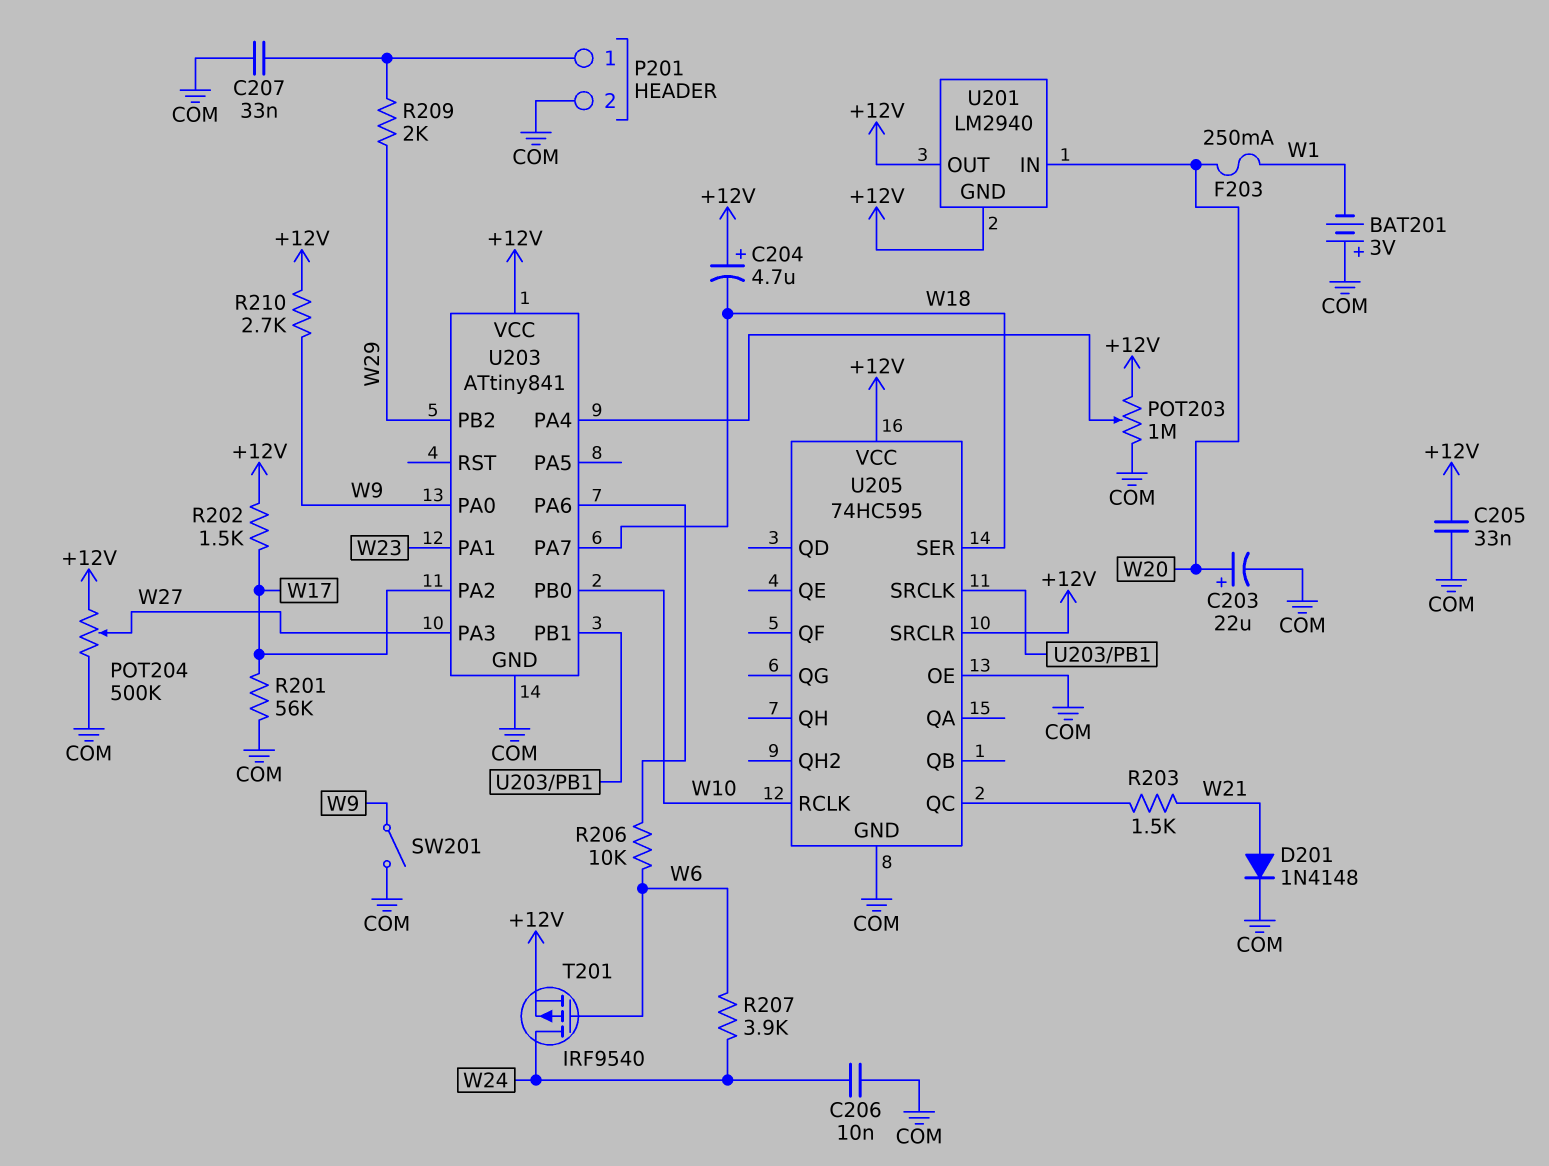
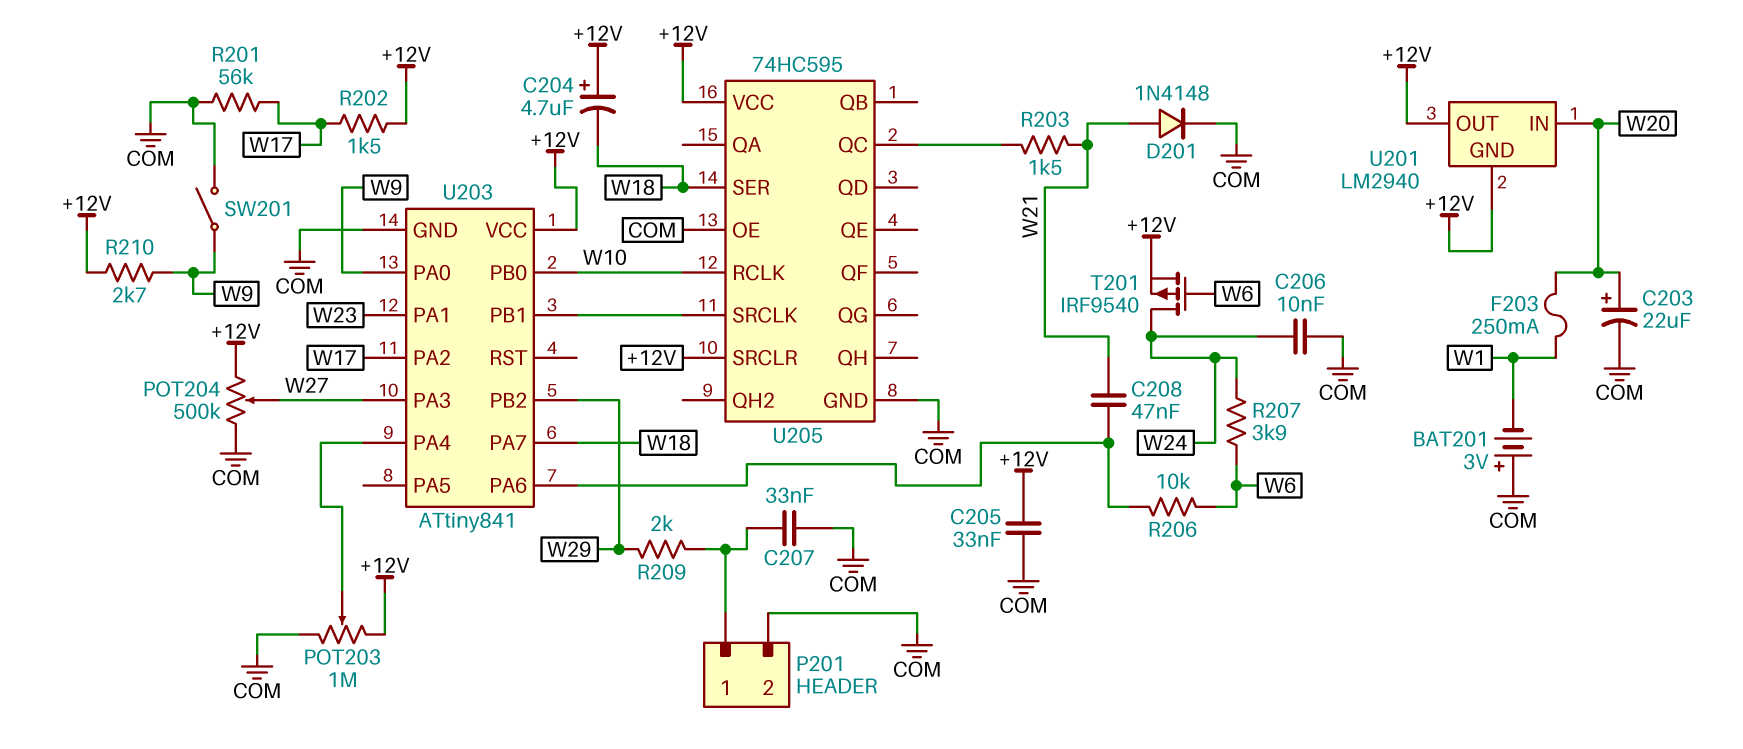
C208: none -> 47nF (U203/PA6, W21)

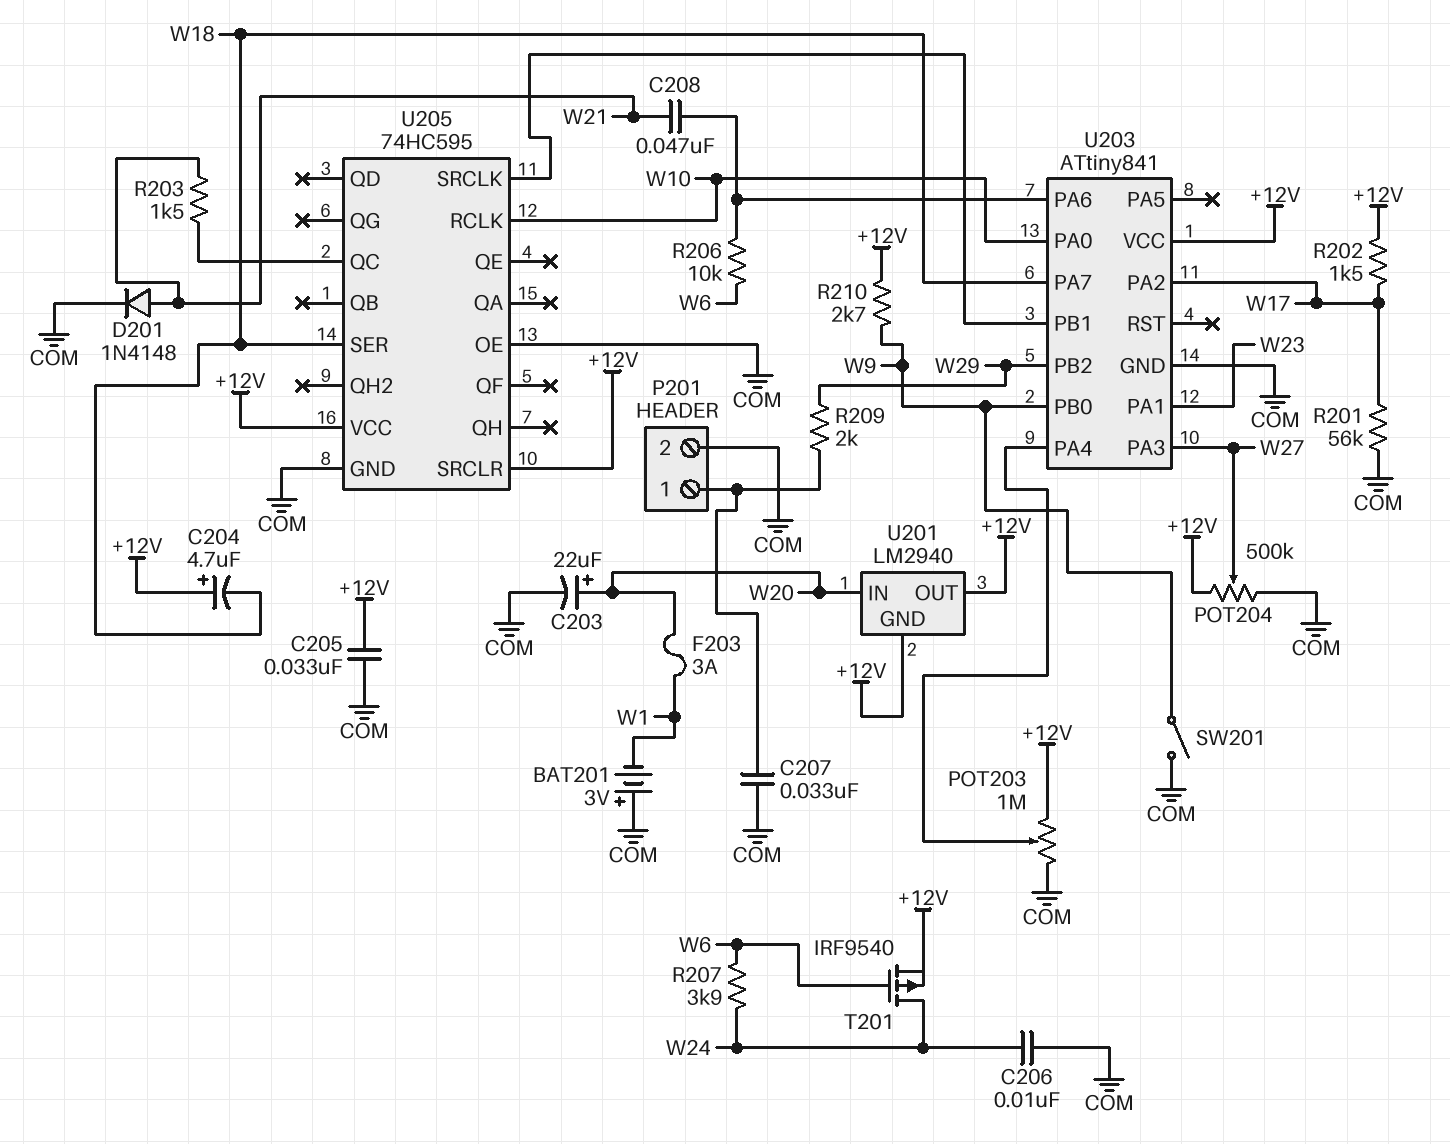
F203: 250mA (W1, W20) -> 3A (W1, W20)
U203 pin PA0: W9 -> W10
U203 pin PB0: W10 -> W9

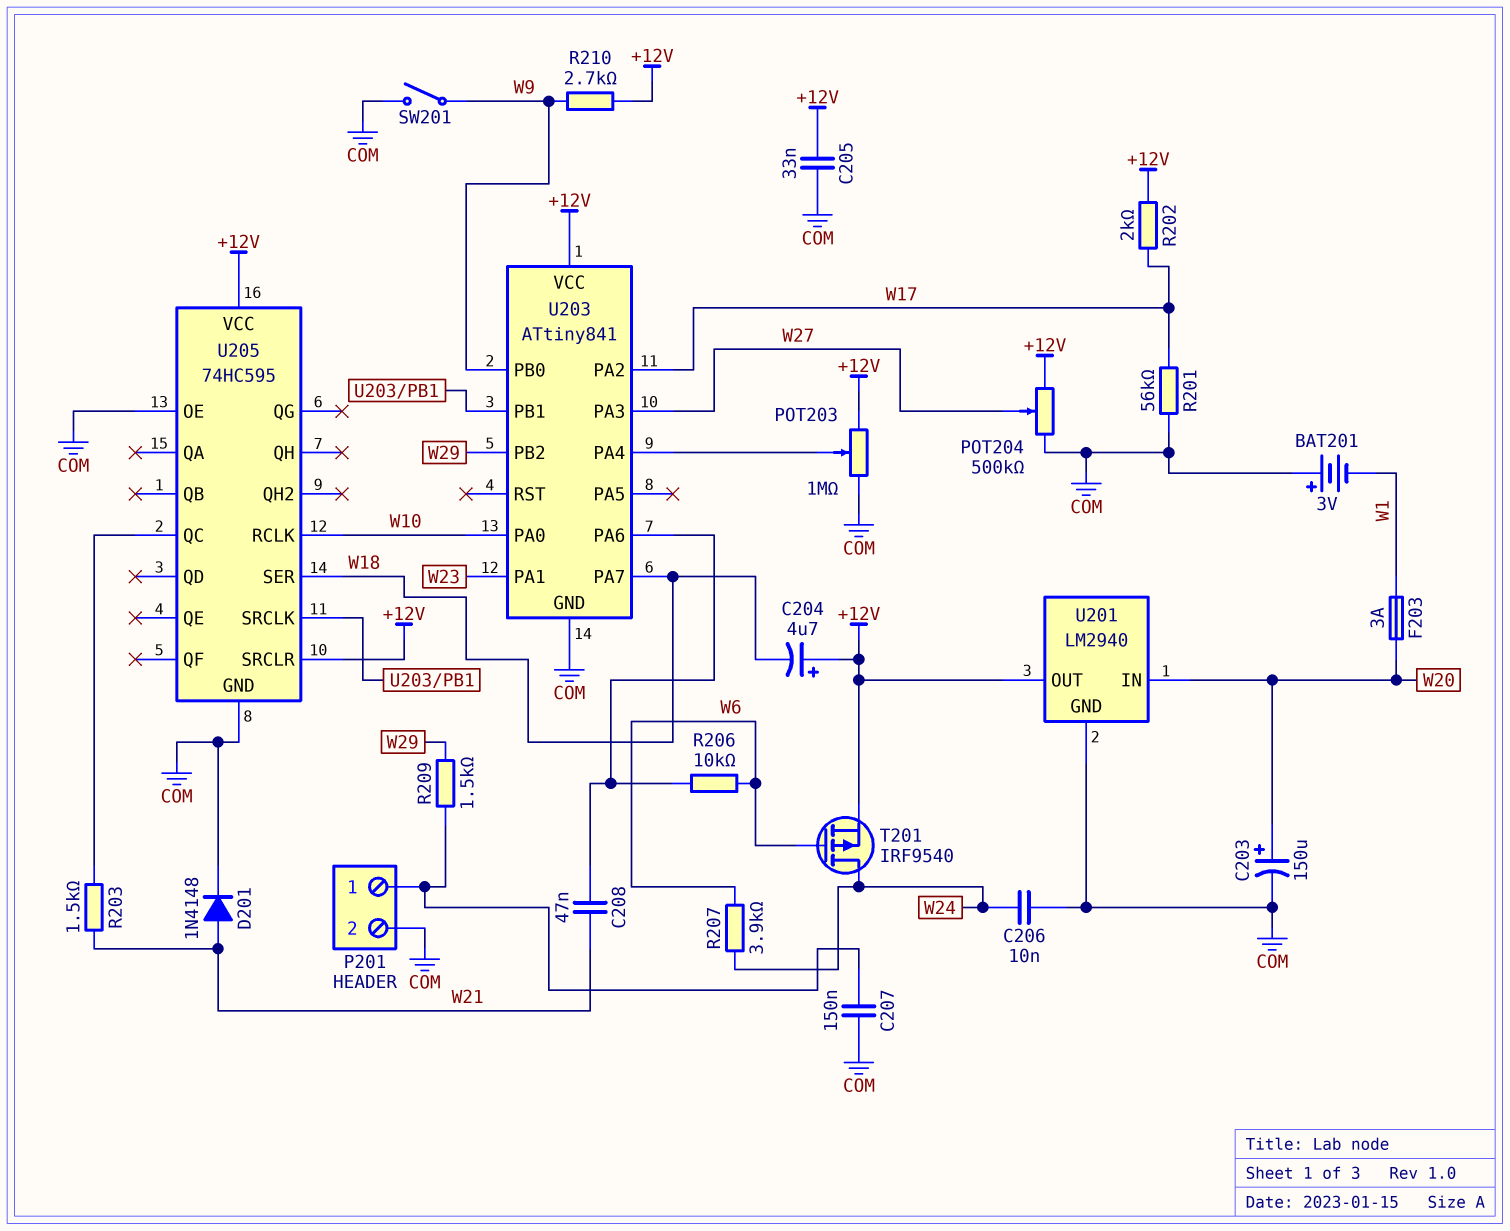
C203: 22uF (plus W20, minus COM) -> 150uF (plus W20, minus COM)
C207: 33nF (COM, P201/1) -> 150nF (COM, P201/1)
R202: 1.5k (+12V, W17) -> 2k (+12V, W17)
R209: 2k (P201/1, W29) -> 1.5k (P201/1, W29)
U201 pin GND: +12V -> COM

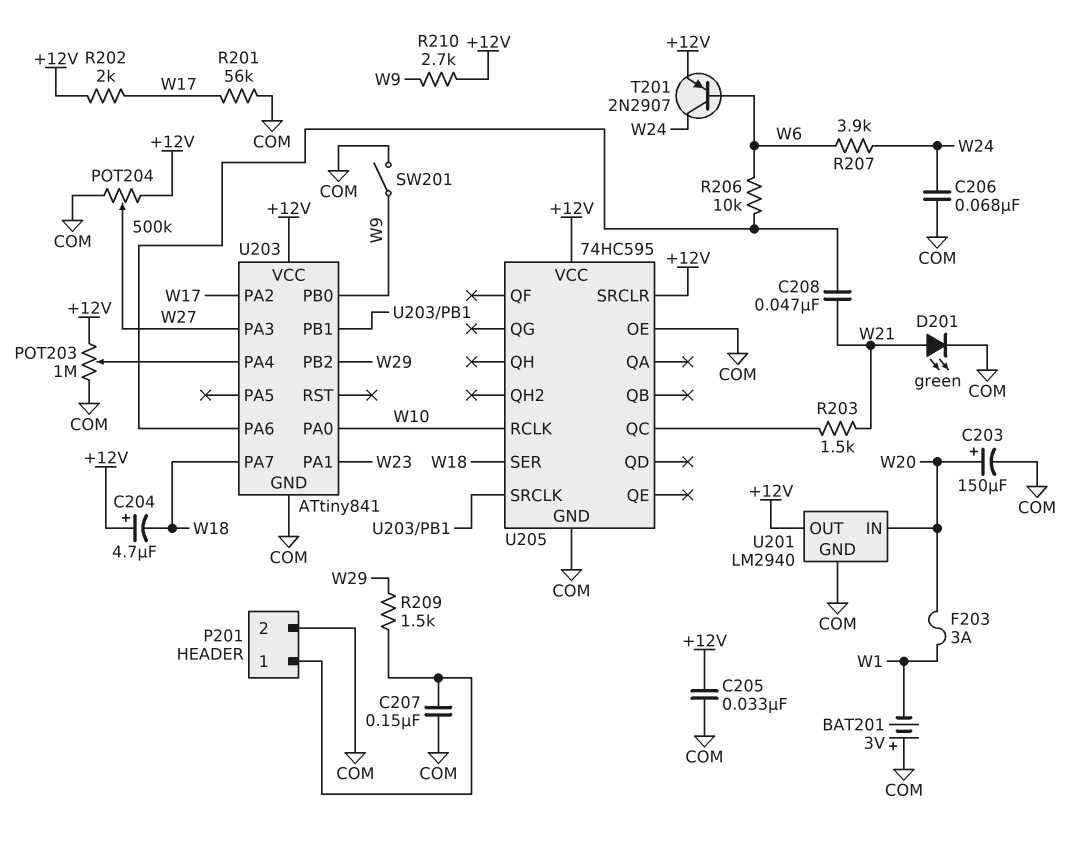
C206: 10nF (COM, W24) -> 68nF (COM, W24)
D201: diode 1N4148 (A W21, K COM) -> LED green (A W21, K COM)
T201: PMOS IRF9540 (G W6, D W24, S +12V) -> PNP 2N2907 (B W6, C W24, E +12V)

